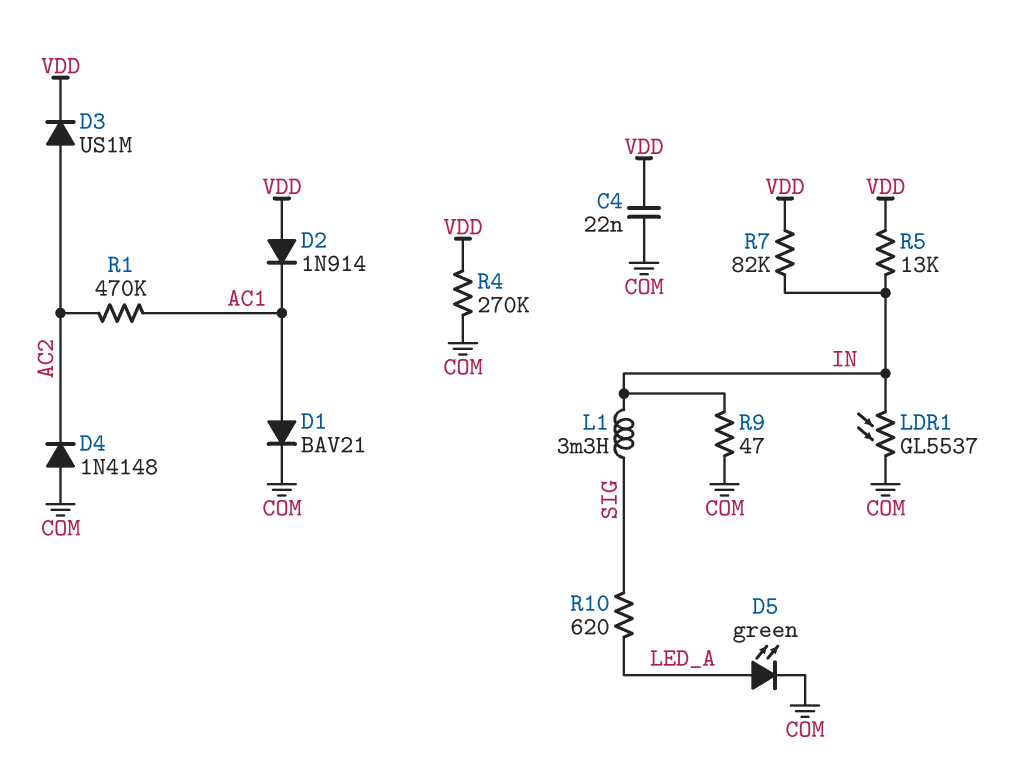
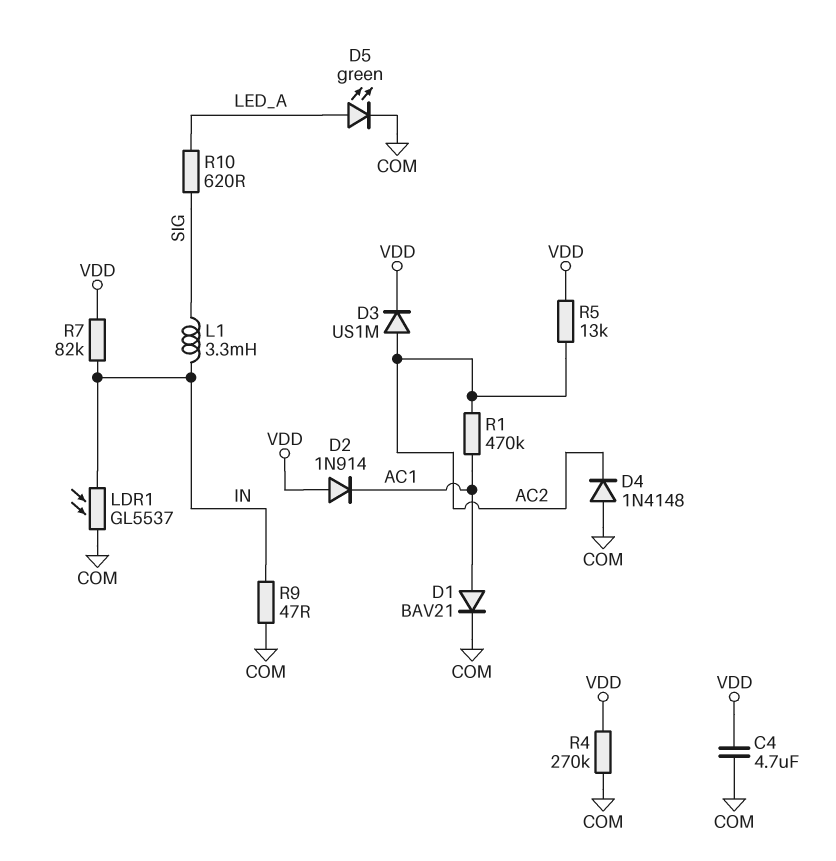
C4: 22nF (COM, VDD) -> 4.7uF (COM, VDD)
R5: 13k (IN, VDD) -> 13k (AC2, VDD)

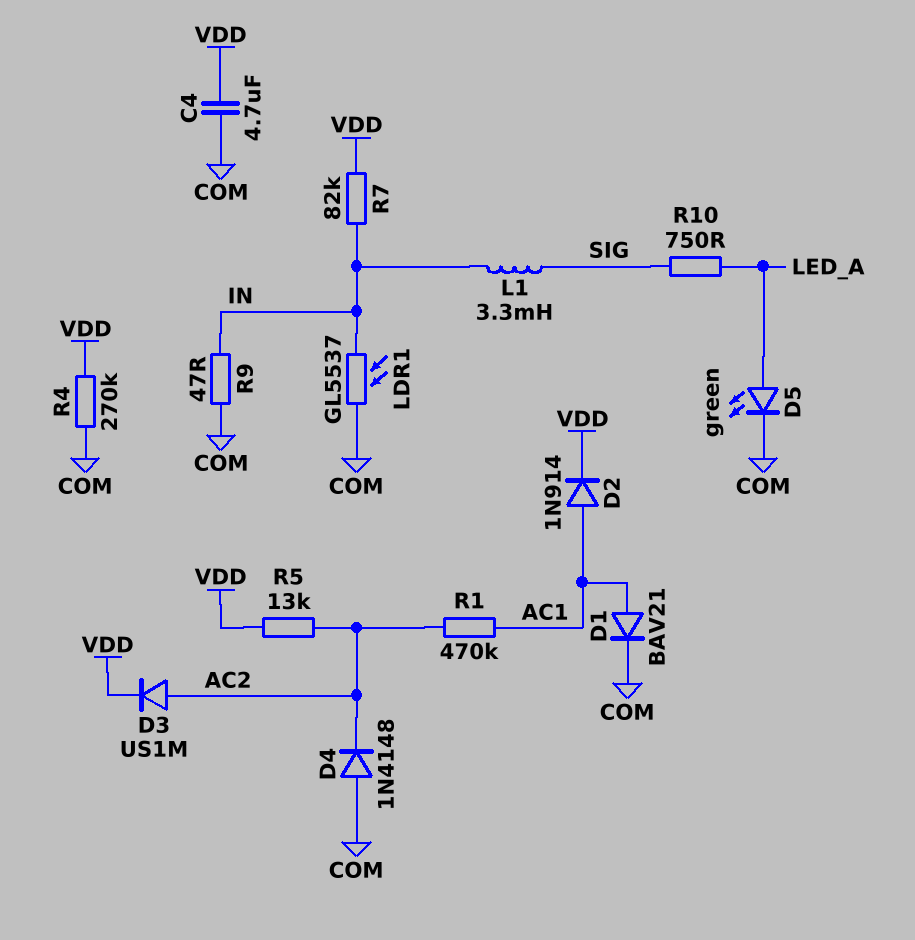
D2: diode 1N914 (A VDD, K AC1) -> diode 1N914 (A AC1, K VDD)
R10: 620 (LED_A, SIG) -> 750 (LED_A, SIG)

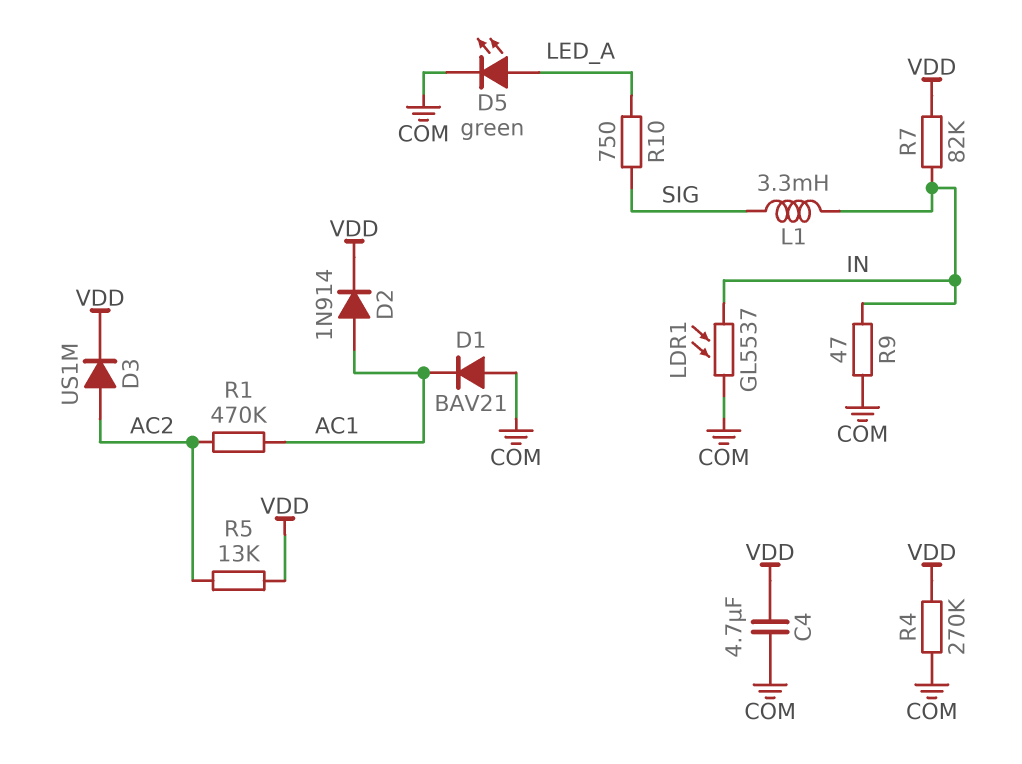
D1: diode BAV21 (A AC1, K COM) -> diode BAV21 (A COM, K AC1)
D4: diode 1N4148 (A COM, K AC2) -> none

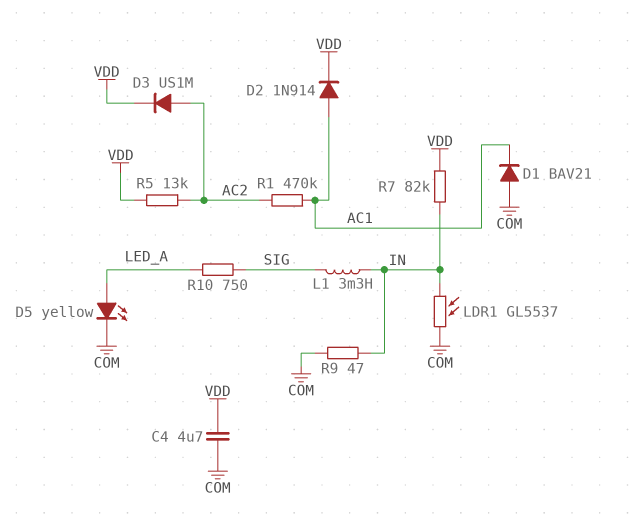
D5: LED green (A LED_A, K COM) -> LED yellow (A LED_A, K COM)
R4: 270k (COM, VDD) -> none

